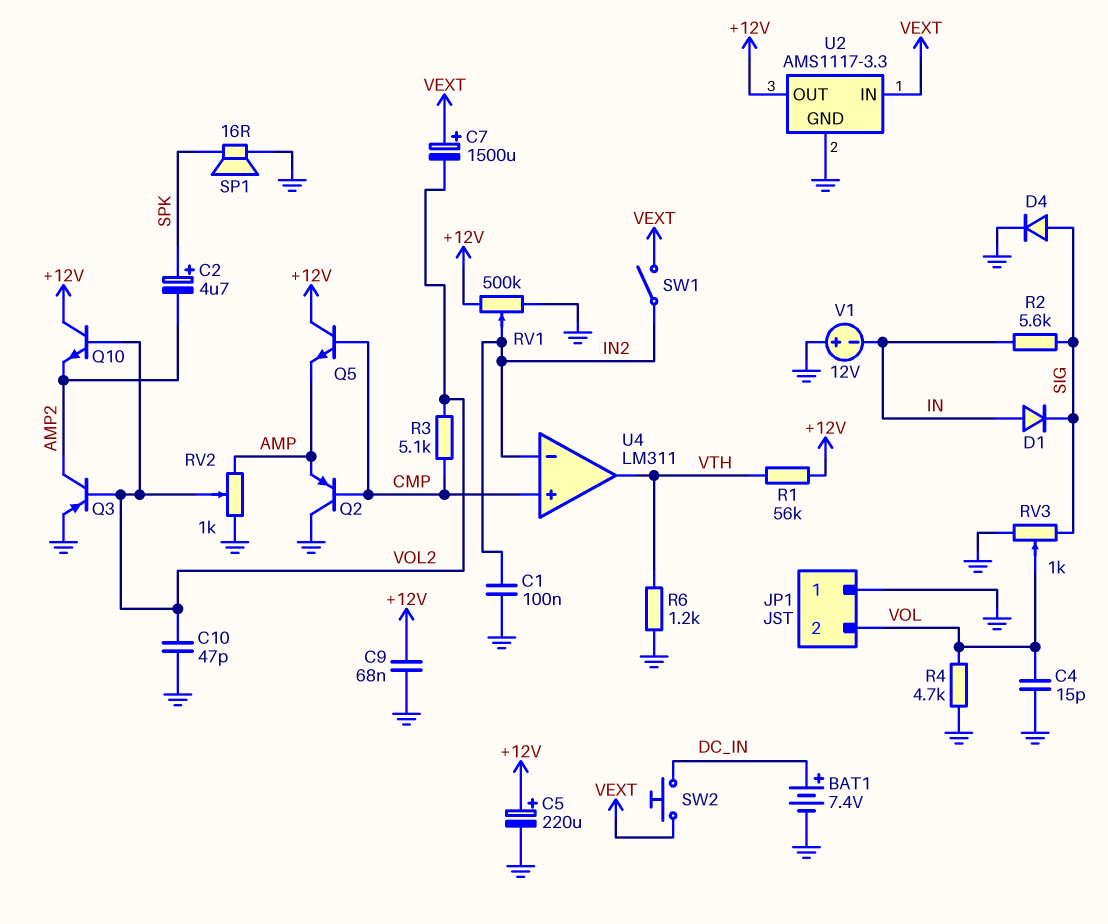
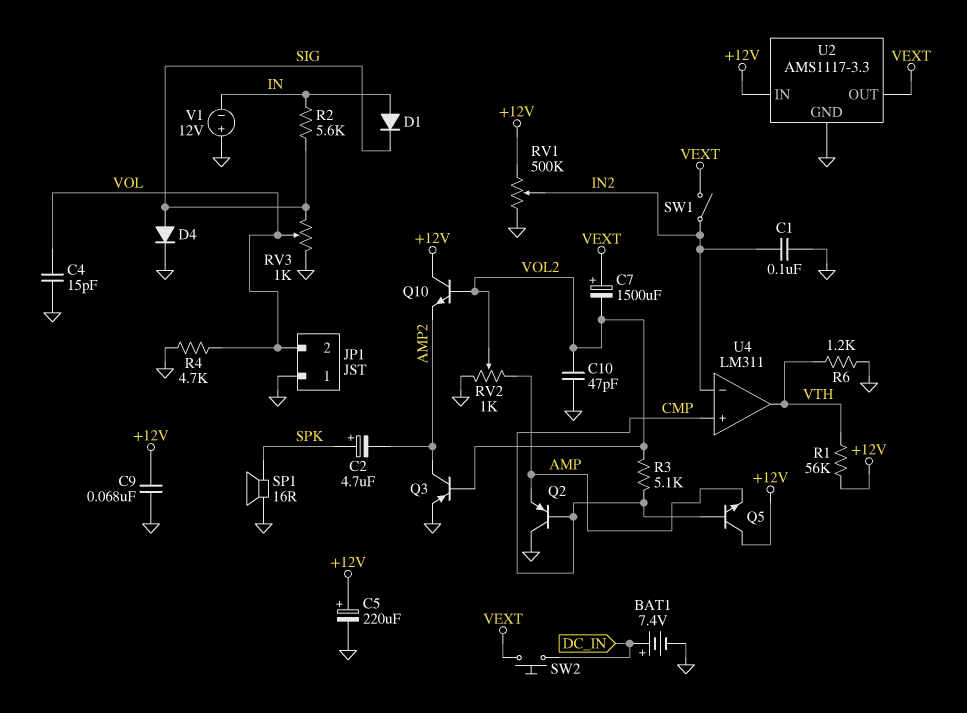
U2 pin IN: VEXT -> +12V
U2 pin OUT: +12V -> VEXT

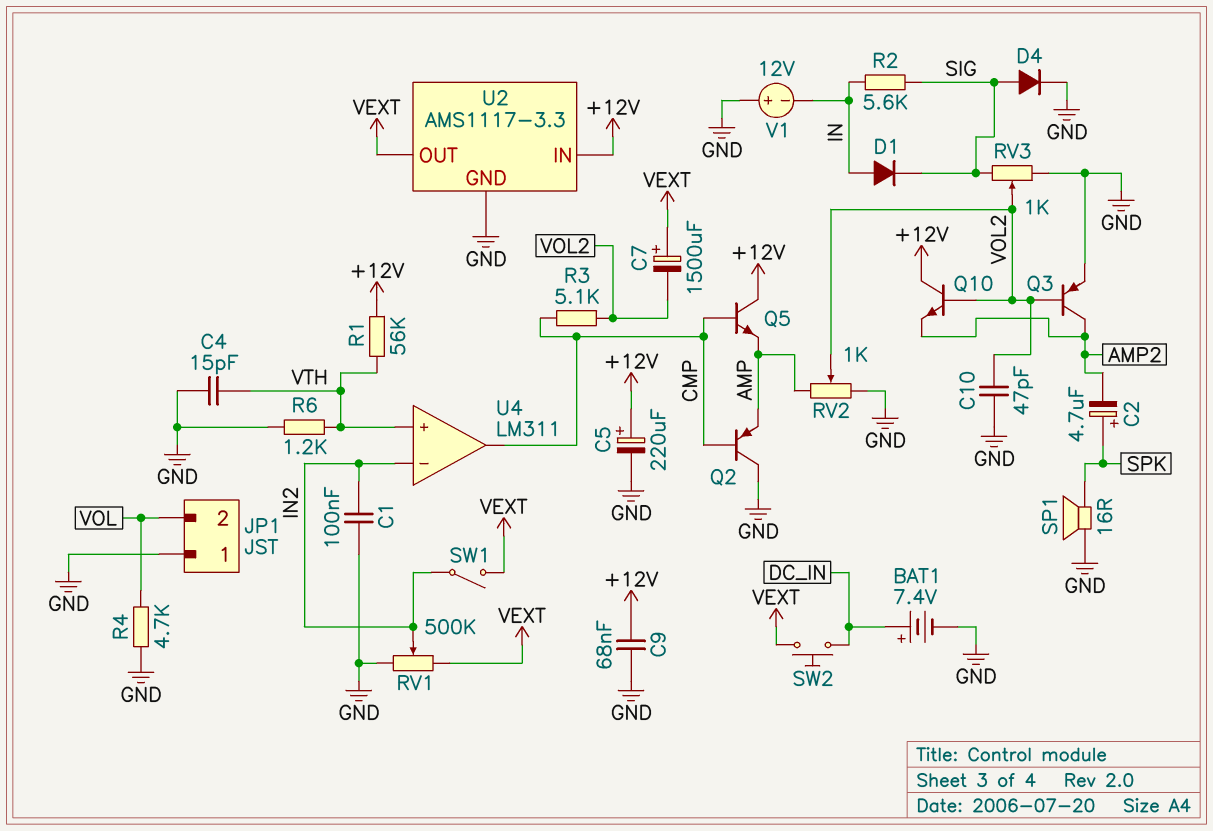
C4: 15pF (GND, VOL) -> 15pF (GND, VTH)
RV1: 500k (+12V, GND, wiper IN2) -> 500k (GND, VEXT, wiper IN2)
RV3: 1k (GND, SIG, wiper VOL) -> 1k (GND, SIG, wiper VOL2)
U4 pin in+: CMP -> VTH
U4 pin out: VTH -> CMP

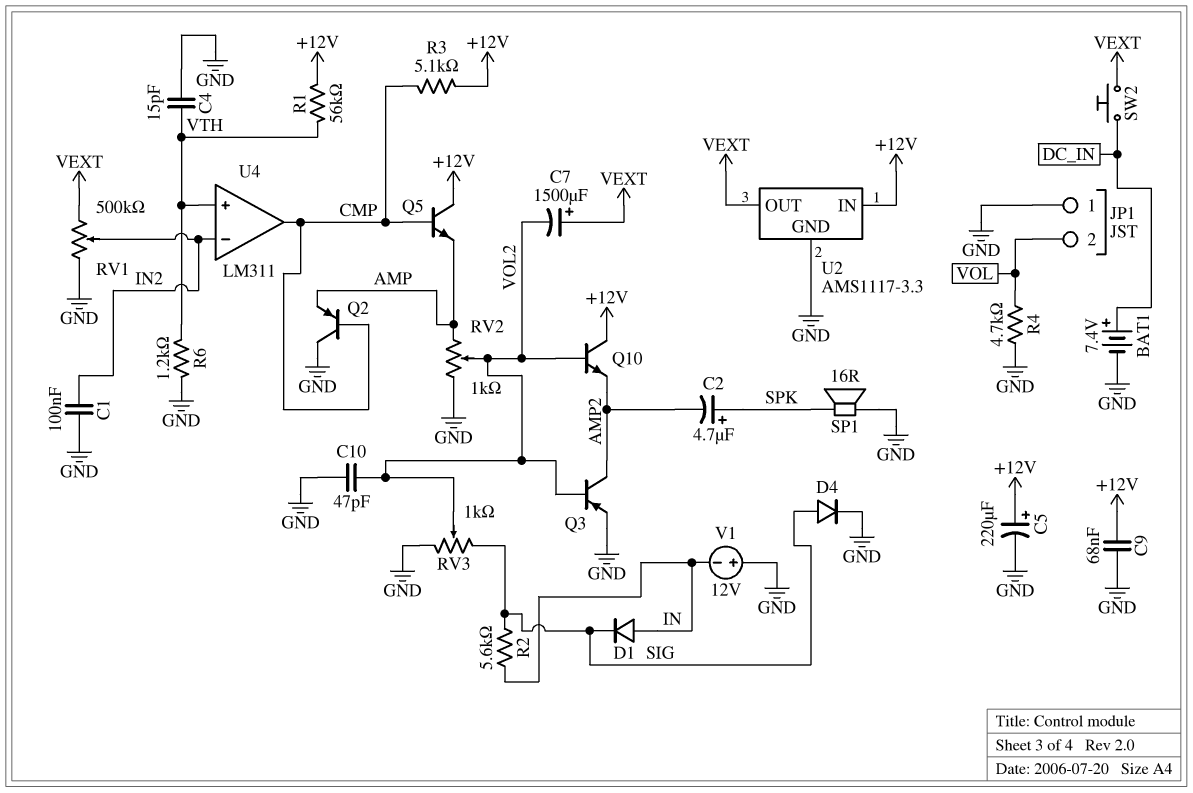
R3: 5.1k (CMP, VOL2) -> 5.1k (+12V, CMP)
SW1: switch (IN2, VEXT) -> none

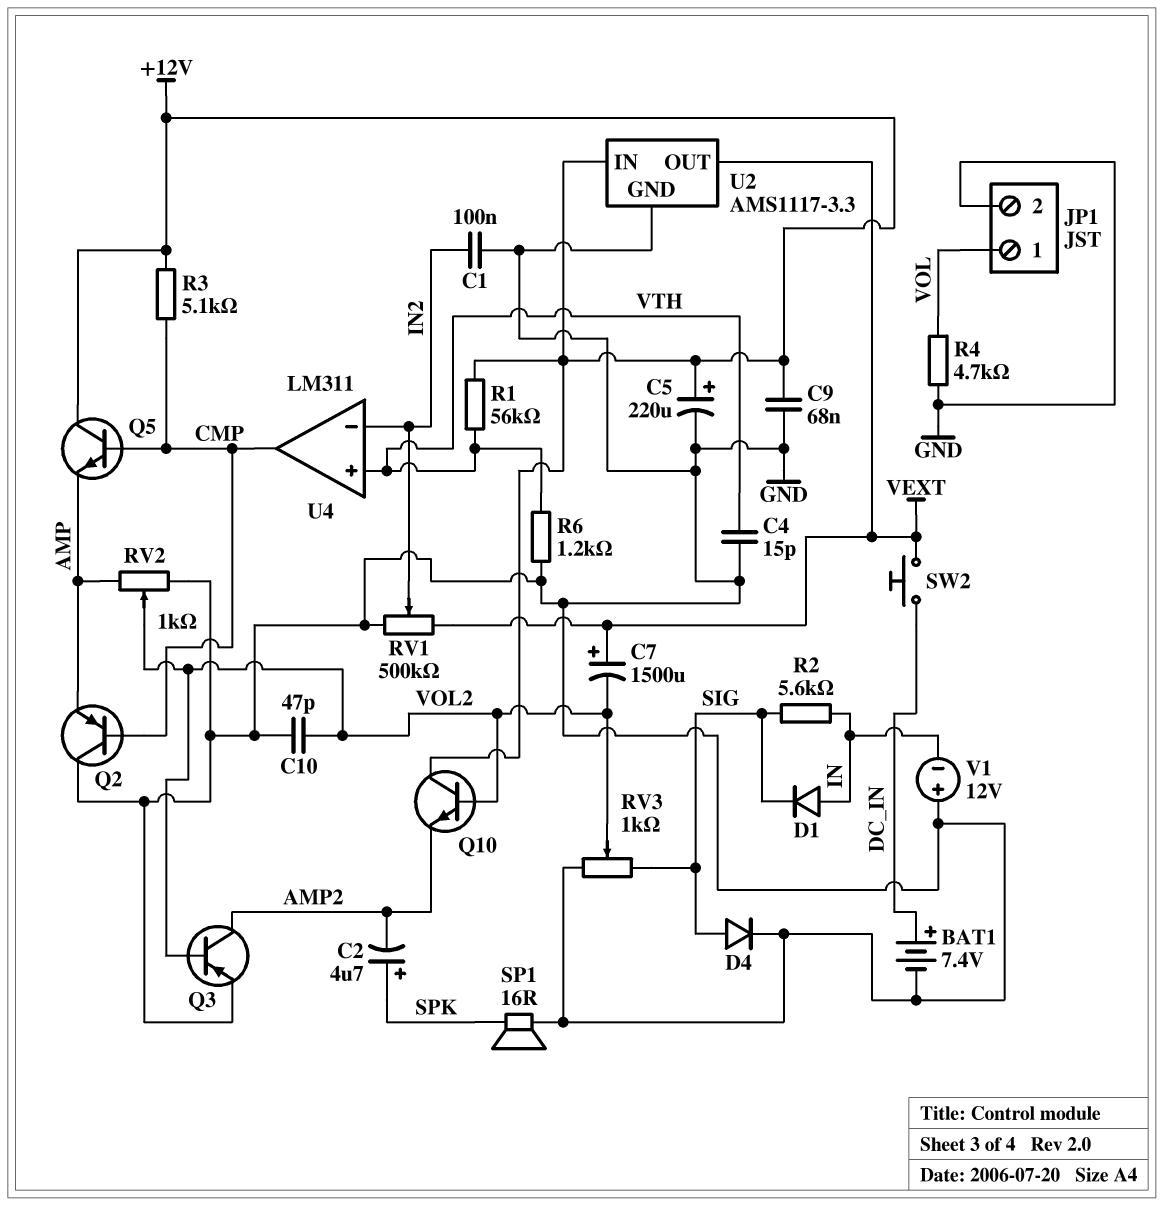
JP1 pin 1: GND -> VOL
JP1 pin 2: VOL -> GND

